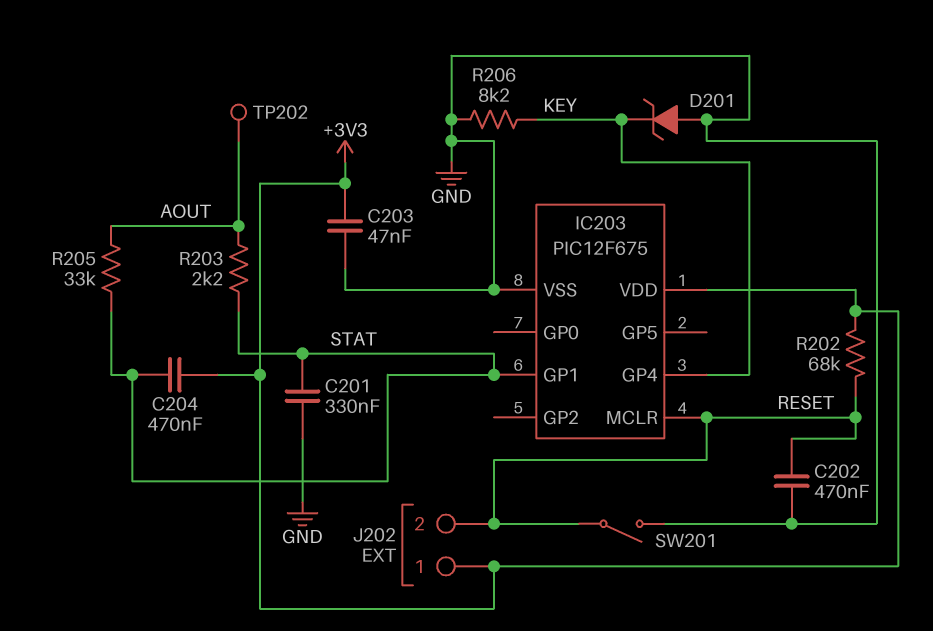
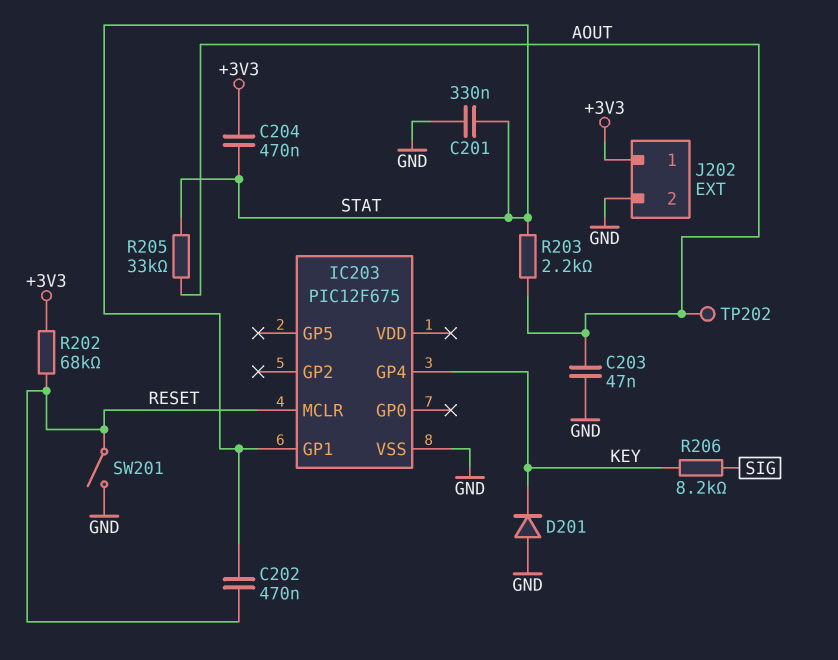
C202: 470nF (GND, RESET) -> 470nF (RESET, STAT)
C203: 47nF (+3V3, GND) -> 47nF (AOUT, GND)
D201: zener (A GND, K KEY) -> diode (A GND, K KEY)
IC203 pin VDD: +3V3 -> none
J202 pin 2: RESET -> GND
R206: 8.2k (GND, KEY) -> 8.2k (KEY, SIG)

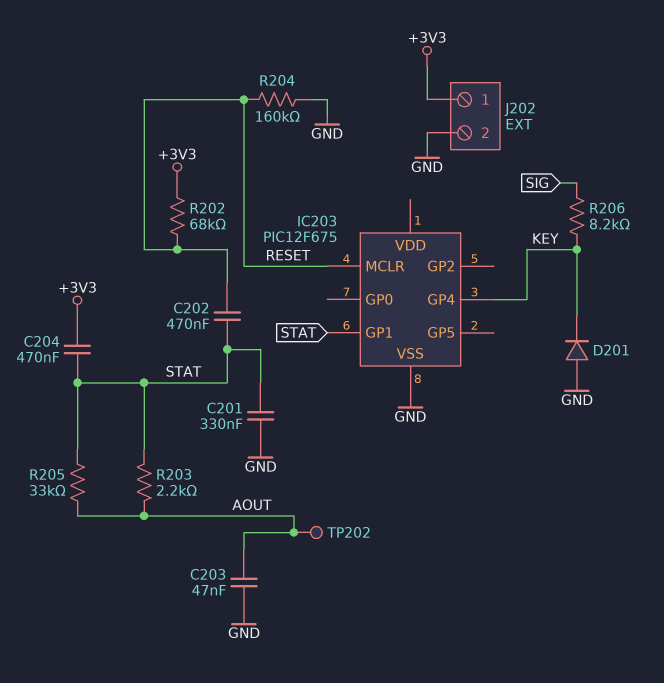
R204: none -> 160k (GND, RESET)
SW201: switch (GND, RESET) -> none

